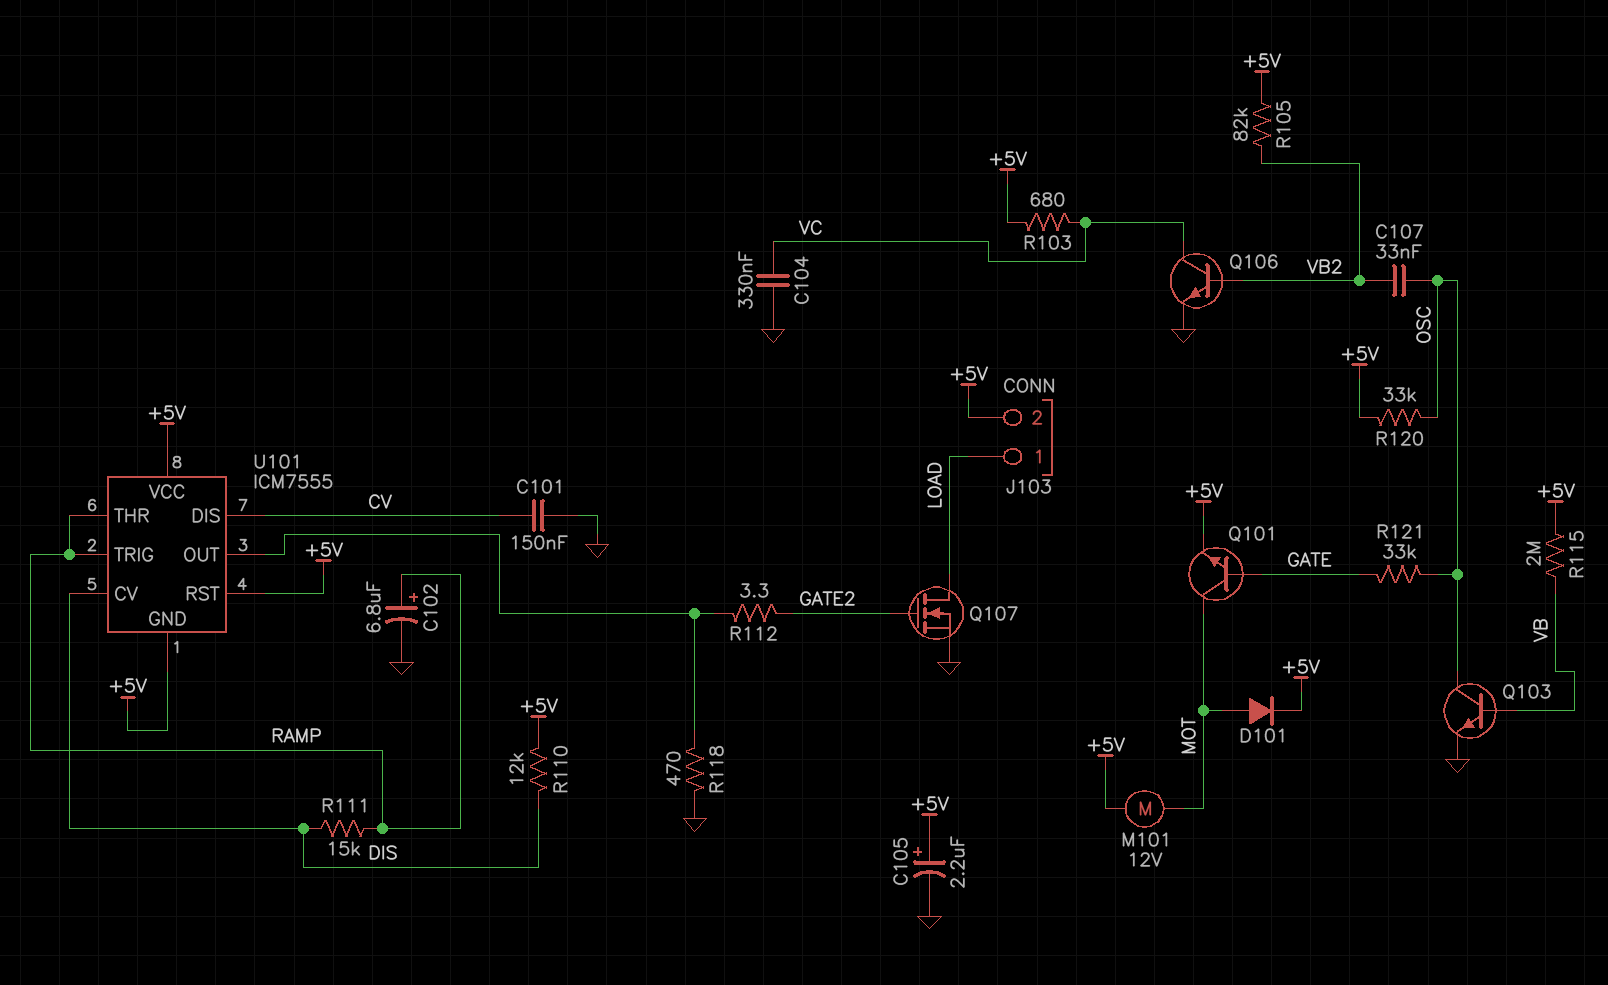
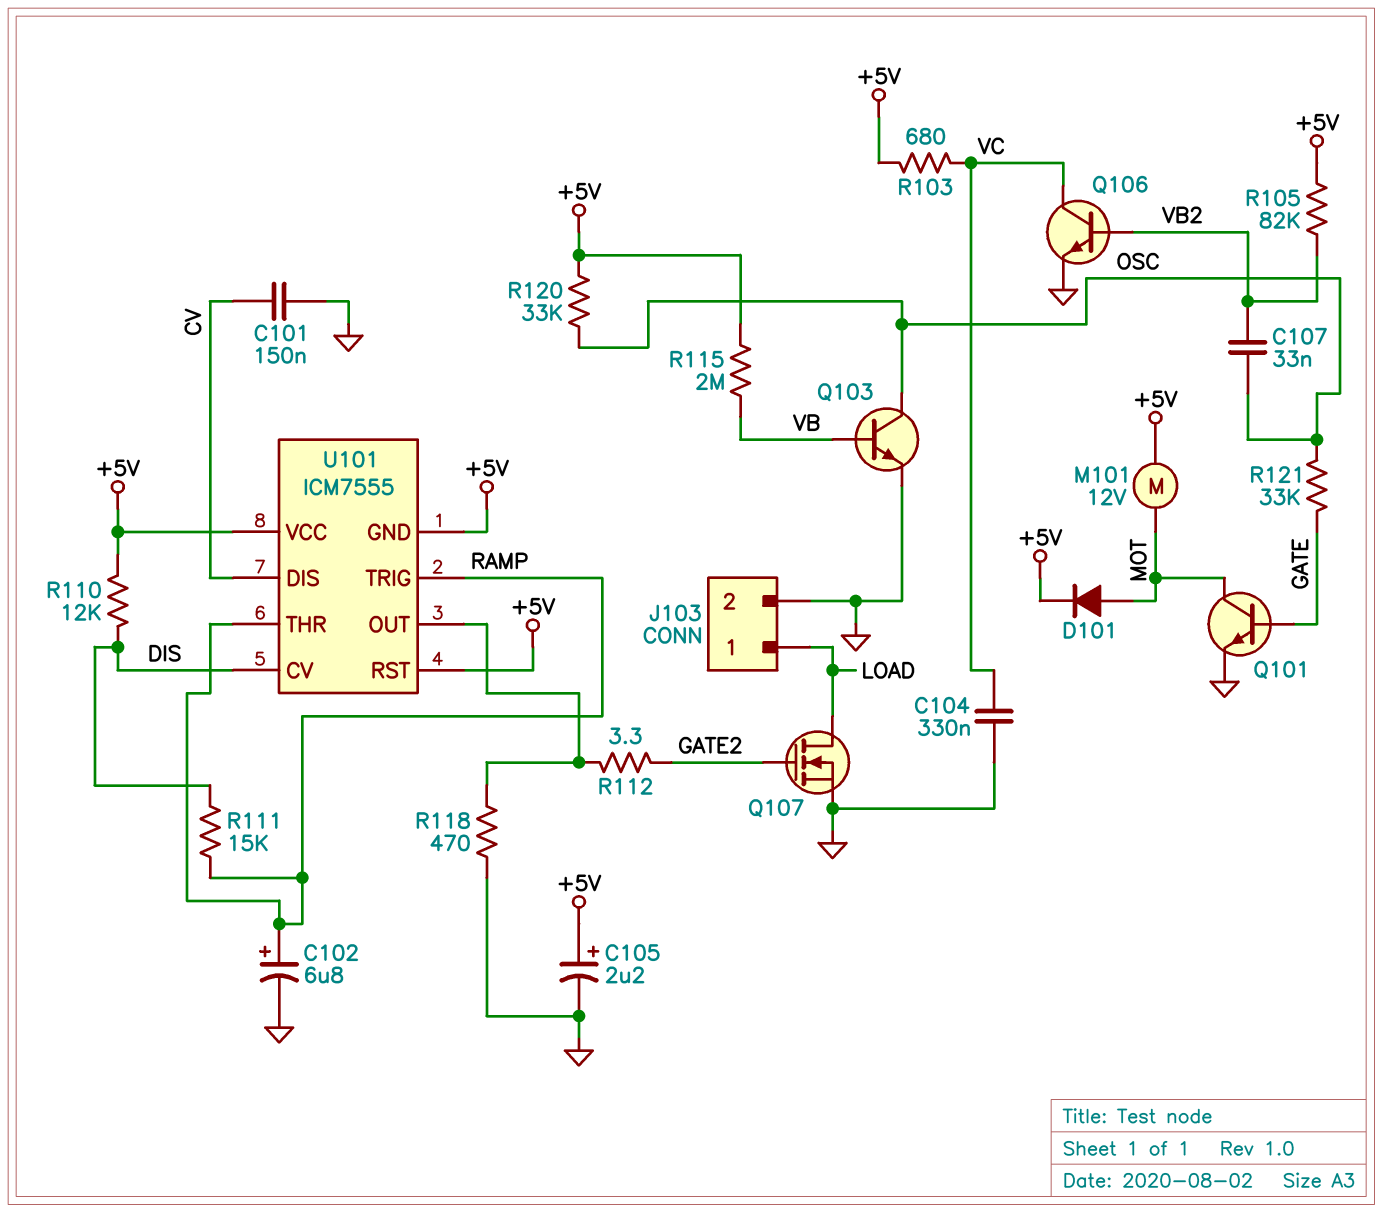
J103 pin 2: +5V -> GND
Q101: NPN (B GATE, C MOT, E +5V) -> NPN (B GATE, C MOT, E GND)

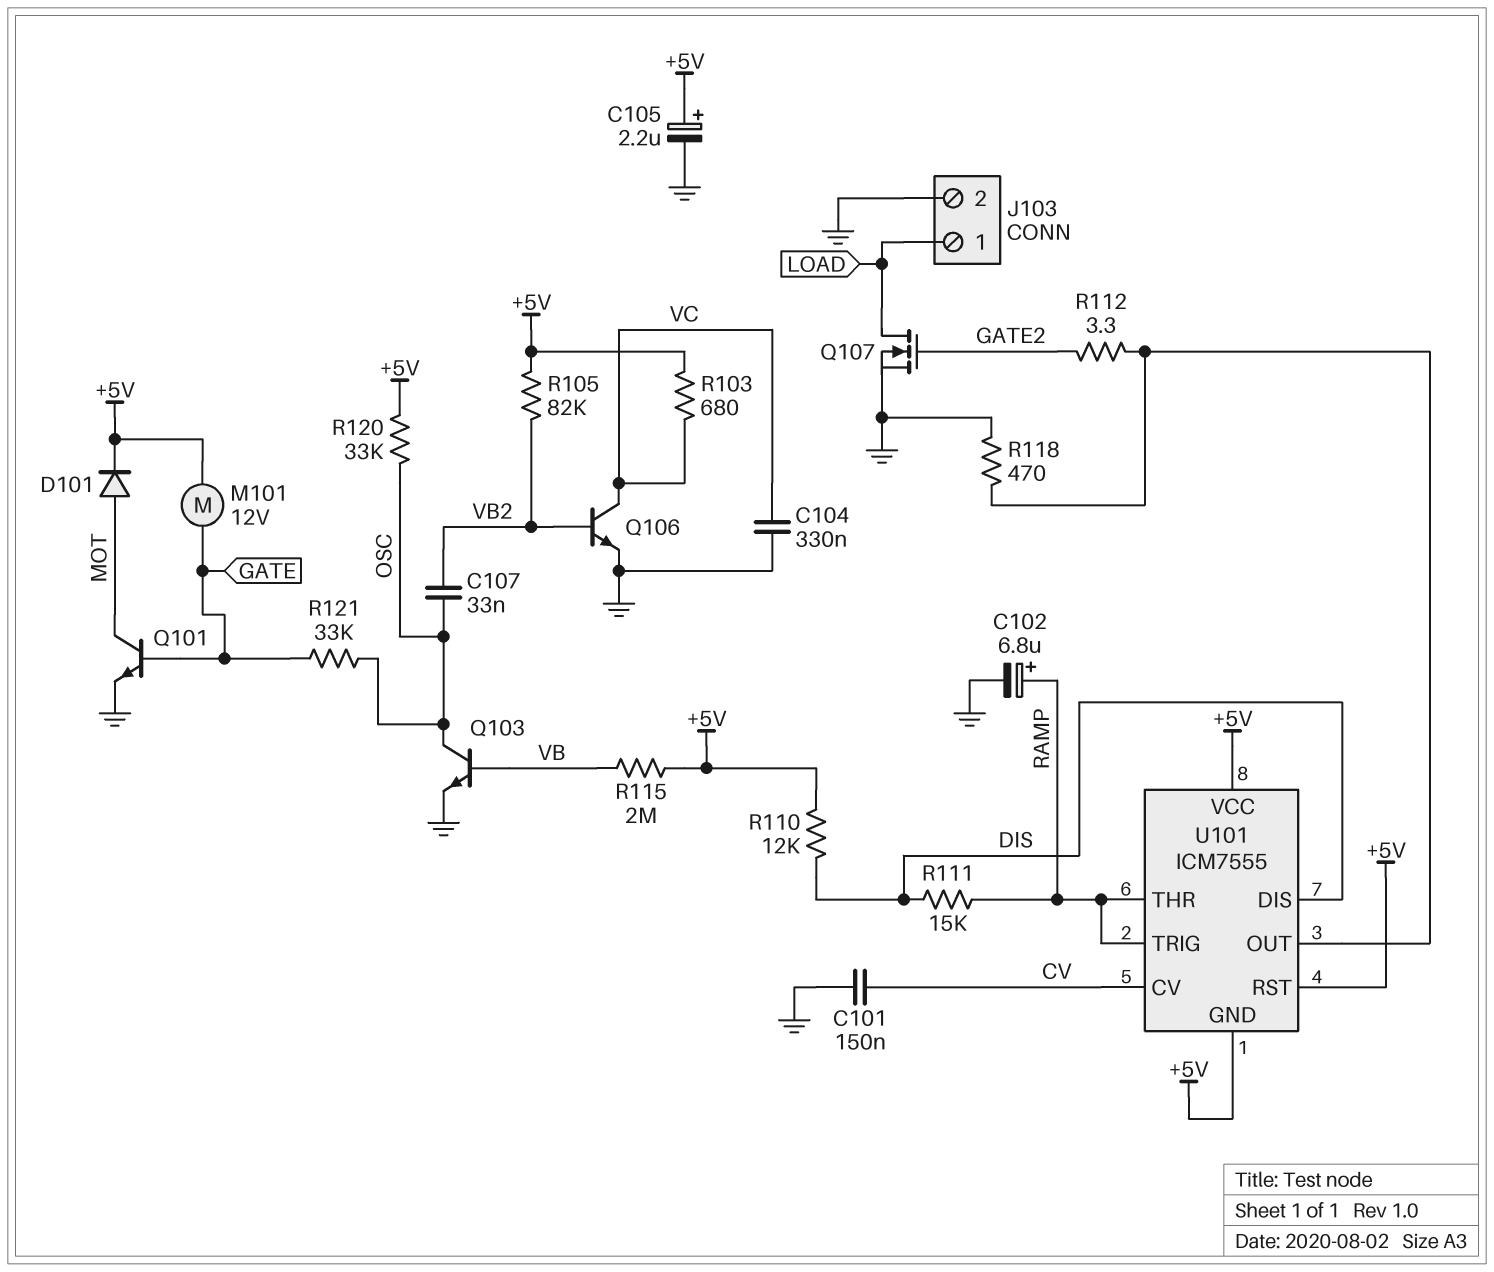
M101: motor 12V (+5V, MOT) -> motor 12V (+5V, GATE)
U101 pin CV: DIS -> CV
U101 pin DIS: CV -> DIS

